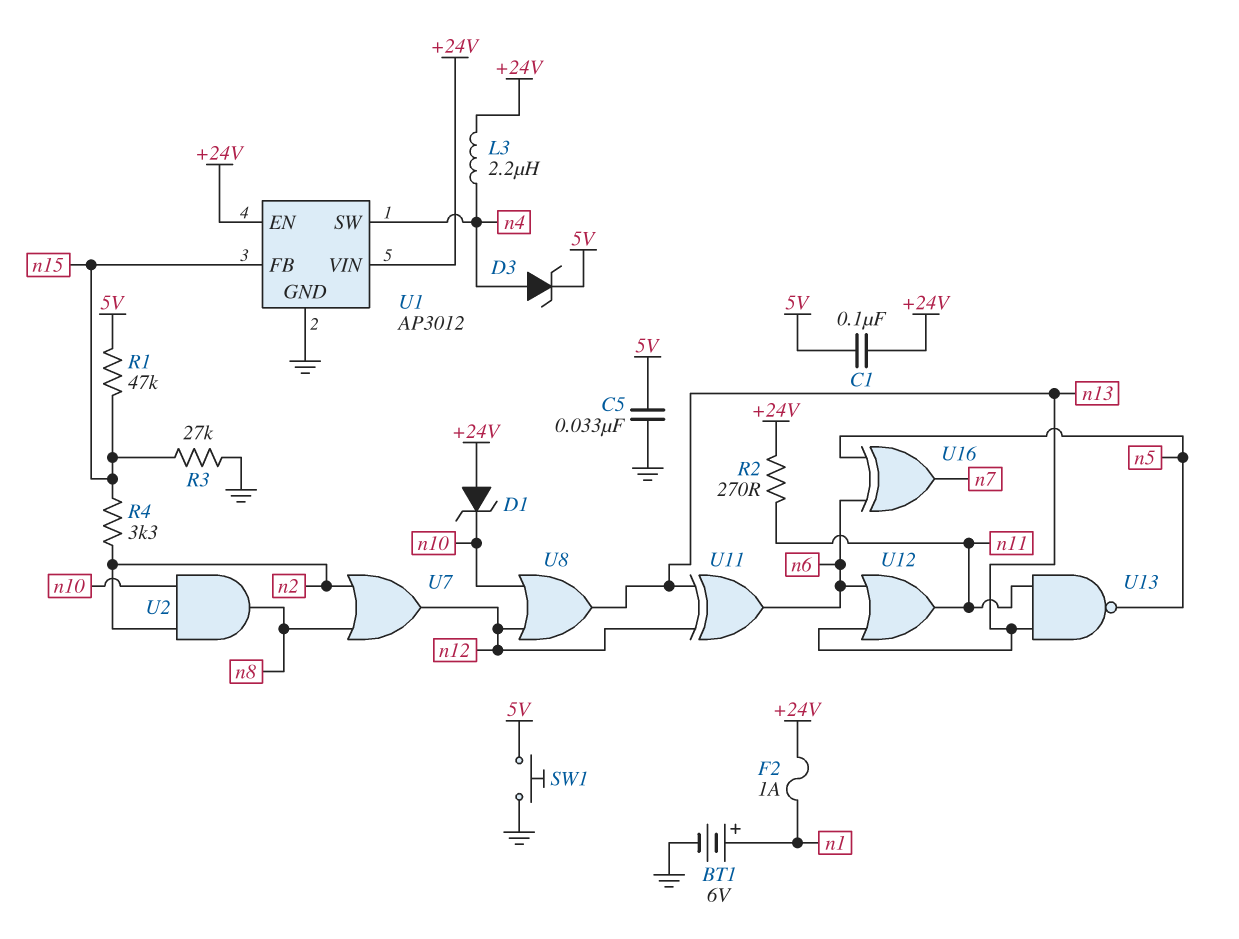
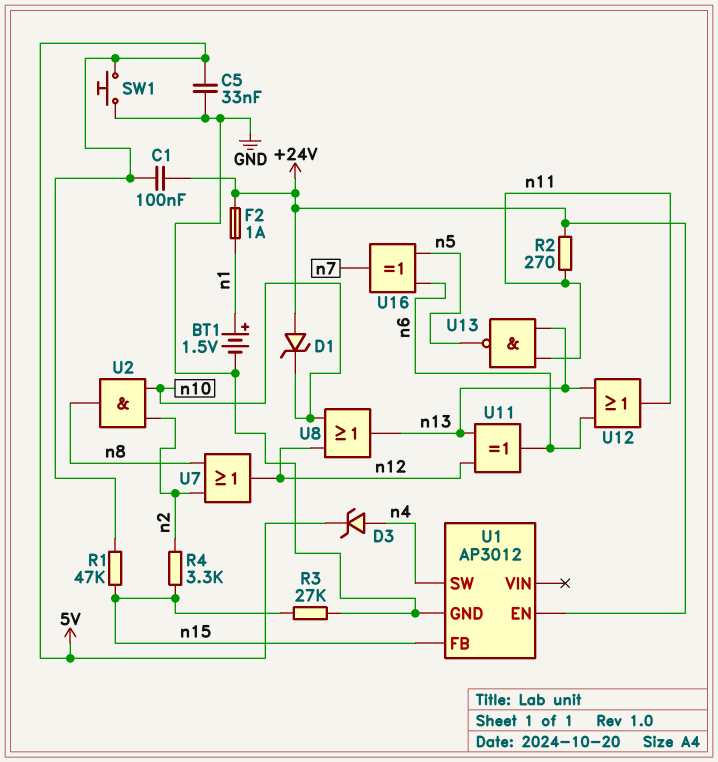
BT1: 6V (plus n1, minus GND) -> 1.5V (plus n1, minus GND)
L3: 2.2uH (+24V, n4) -> none
U1 pin VIN: +24V -> none

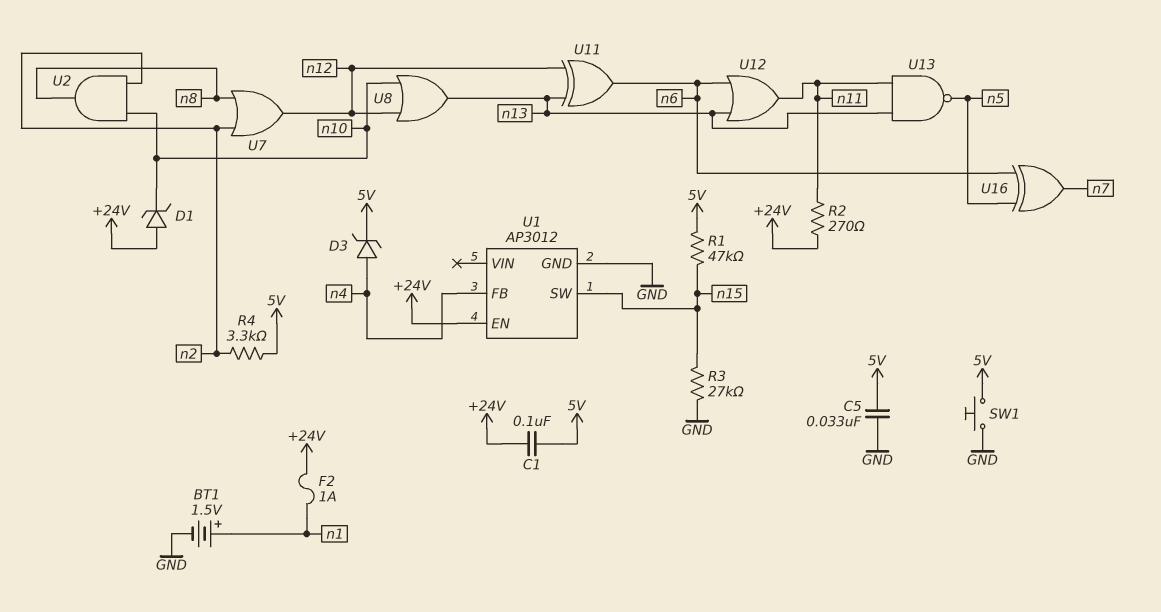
R4: 3.3k (n2, n15) -> 3.3k (5V, n2)
U1 pin FB: n15 -> n4
U1 pin SW: n4 -> n15

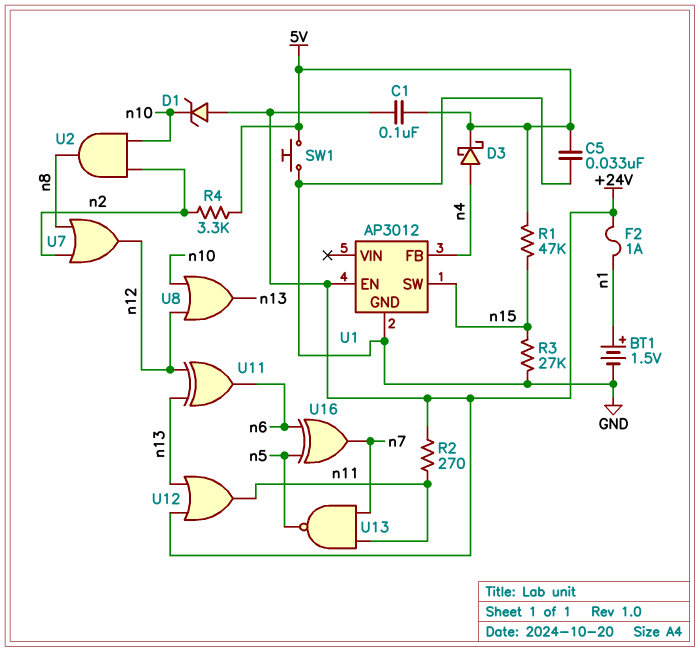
D3: zener (A n4, K 5V) -> schottky (A n4, K 5V)
U12: OR (in n6, in n13, out n11) -> OR (in +24V, in n13, out n11)
U13: NAND (in n11, in n13, out n5) -> NAND (in n7, in n11, out n5)

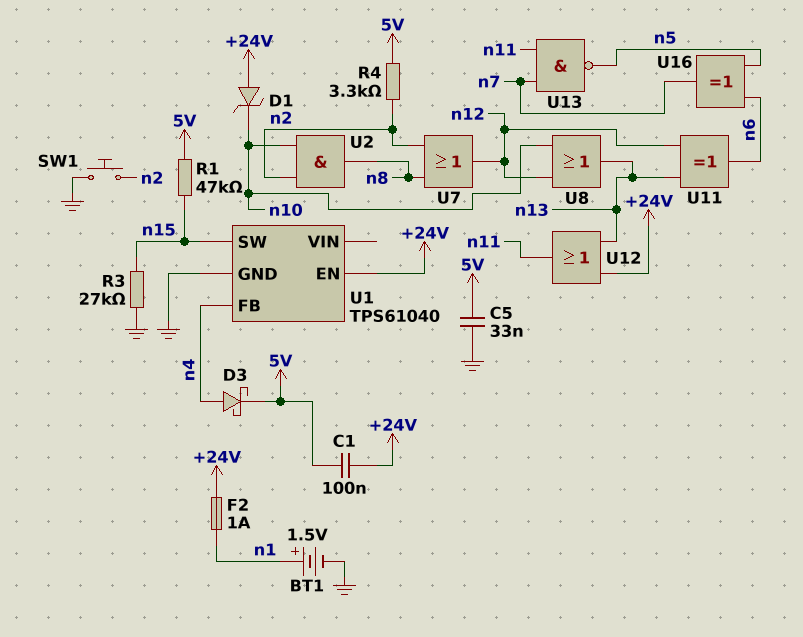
R2: 270 (+24V, n11) -> none
SW1: button (5V, GND) -> button (GND, n2)
U1: AP3012 -> TPS61040

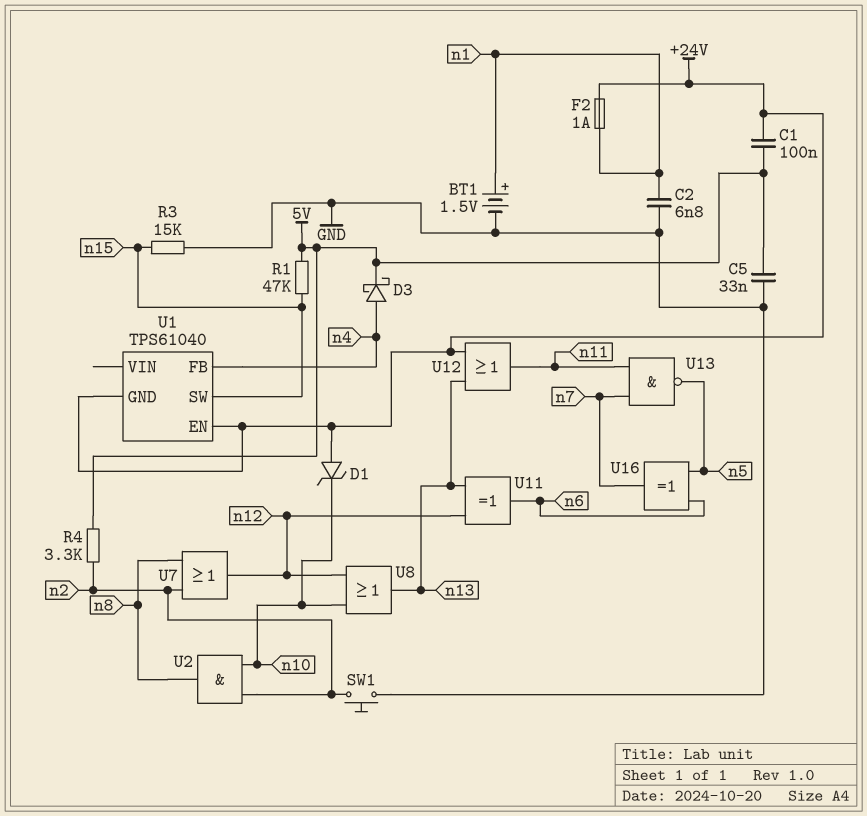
C2: none -> 6.8nF (GND, n1)
R3: 27k (GND, n15) -> 15k (GND, n15)
U1 pin GND: GND -> +24V

